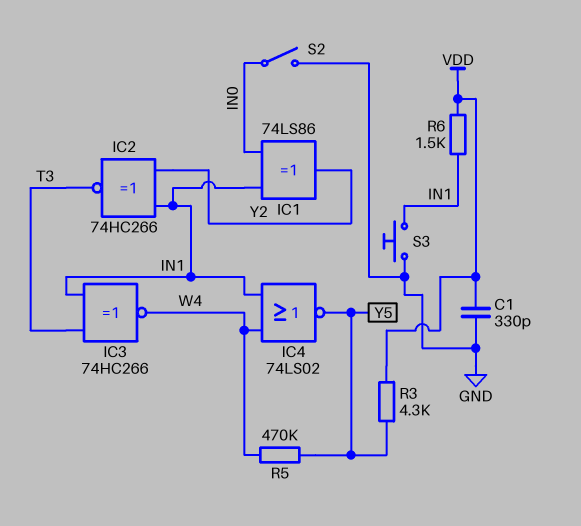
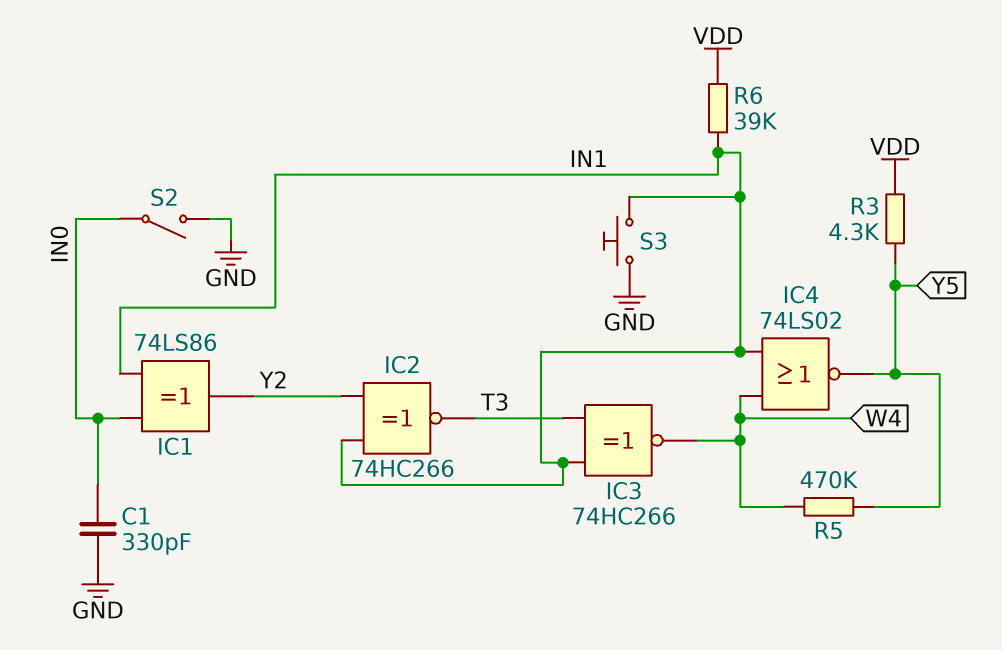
C1: 330pF (GND, VDD) -> 330pF (GND, IN0)
R6: 1.5k (IN1, VDD) -> 39k (IN1, VDD)

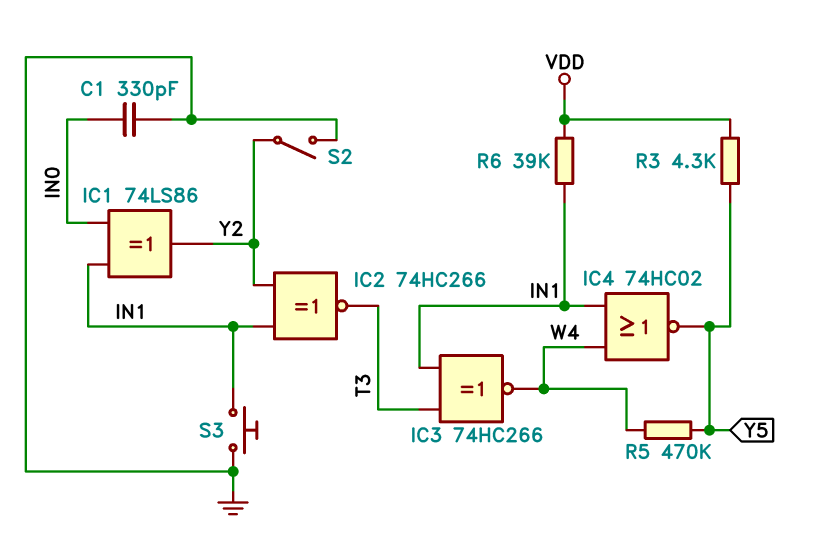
IC4: NOR 74LS02 (in IN1, in W4, out Y5) -> NOR 74HC02 (in IN1, in W4, out Y5)
S2: switch (GND, IN0) -> switch (GND, Y2)

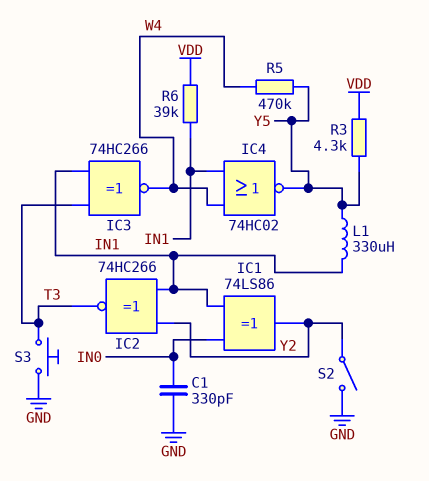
L1: none -> 330uH (IN1, Y5)
S3: button (GND, IN1) -> button (GND, T3)

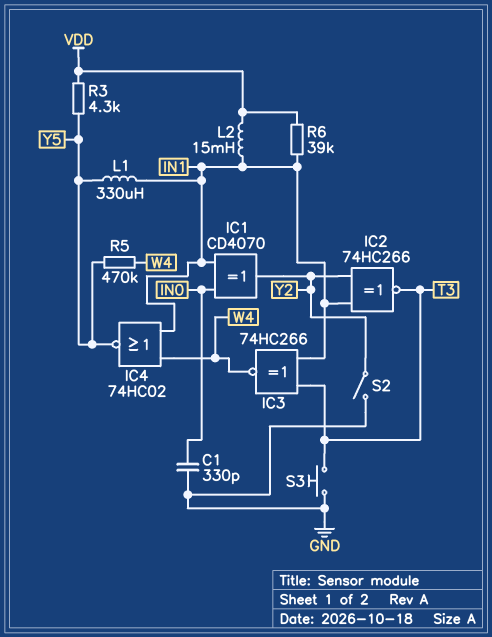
IC1: XOR 74LS86 (in IN0, in IN1, out Y2) -> XOR CD4070 (in IN0, in IN1, out Y2)
L2: none -> 15mH (IN1, VDD)

